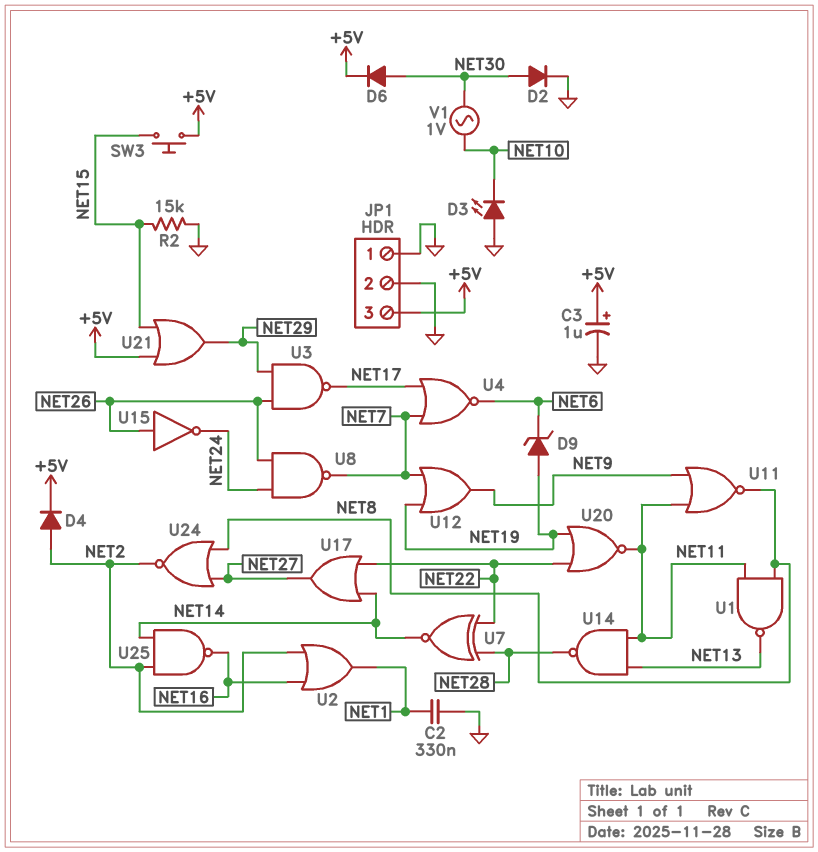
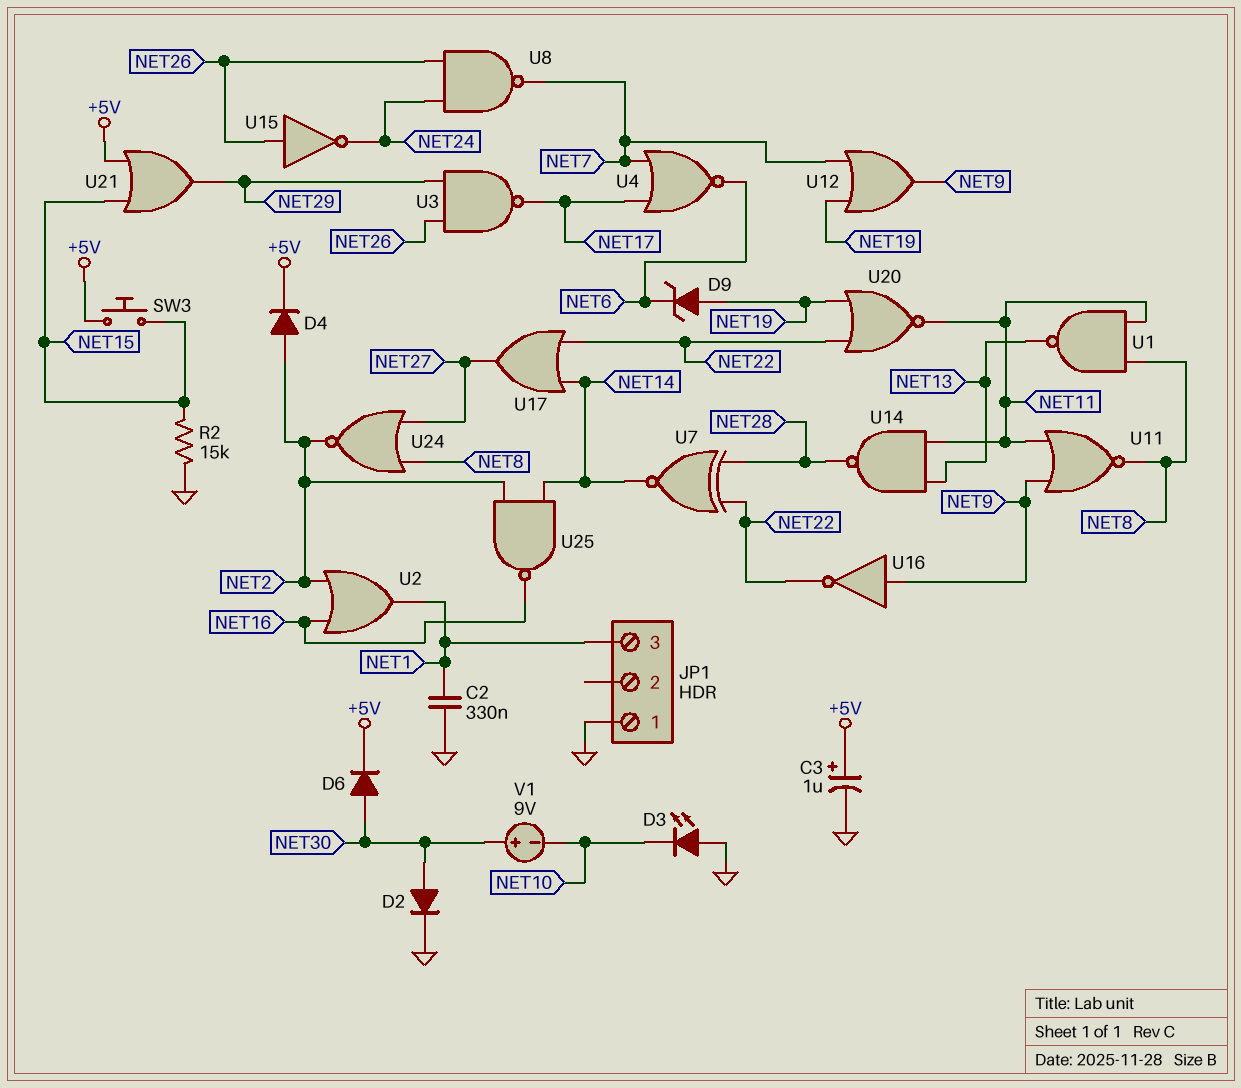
JP1 pin 2: GND -> none
JP1 pin 3: +5V -> NET1
U16: none -> NOT (in NET9, out NET22)
V1: AC 1V (NET10, NET30) -> 9V (plus NET30, minus NET10)

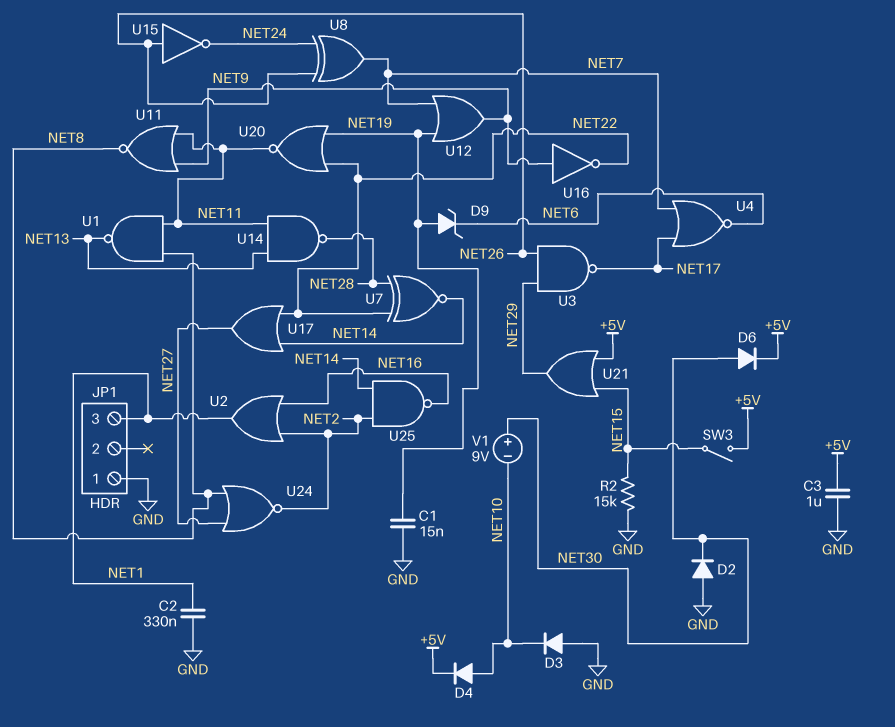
C1: none -> 15nF (GND, NET19)
C3: 1uF (plus +5V, minus GND) -> 1uF (+5V, GND)
D2: diode (A NET30, K GND) -> diode (A GND, K NET30)
D3: LED (A GND, K NET10) -> diode (A GND, K NET10)
D4: diode (A NET2, K +5V) -> diode (A NET10, K +5V)
SW3: button (+5V, NET15) -> switch (+5V, NET15)
U8: NAND (in NET24, in NET26, out NET7) -> XOR (in NET24, in NET26, out NET7)

